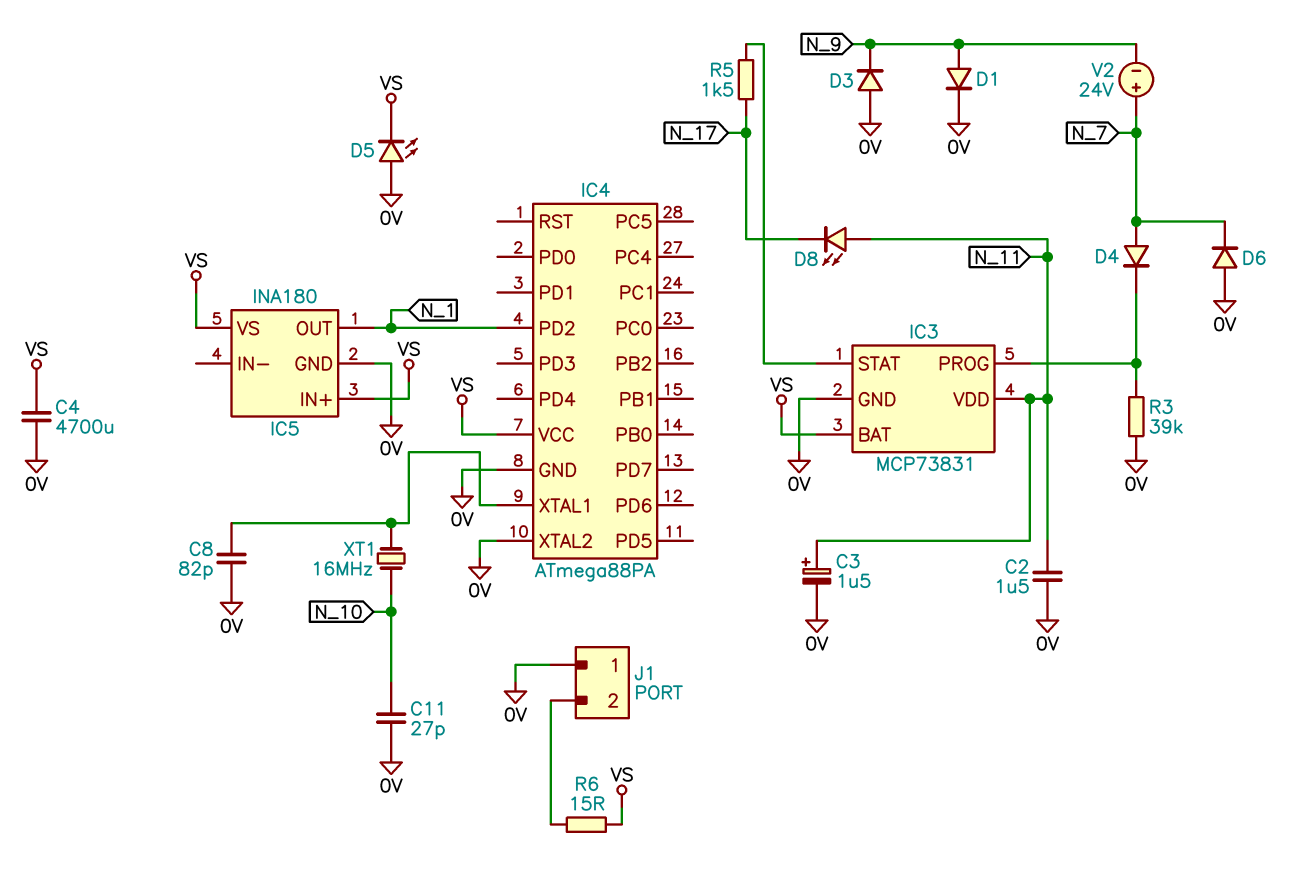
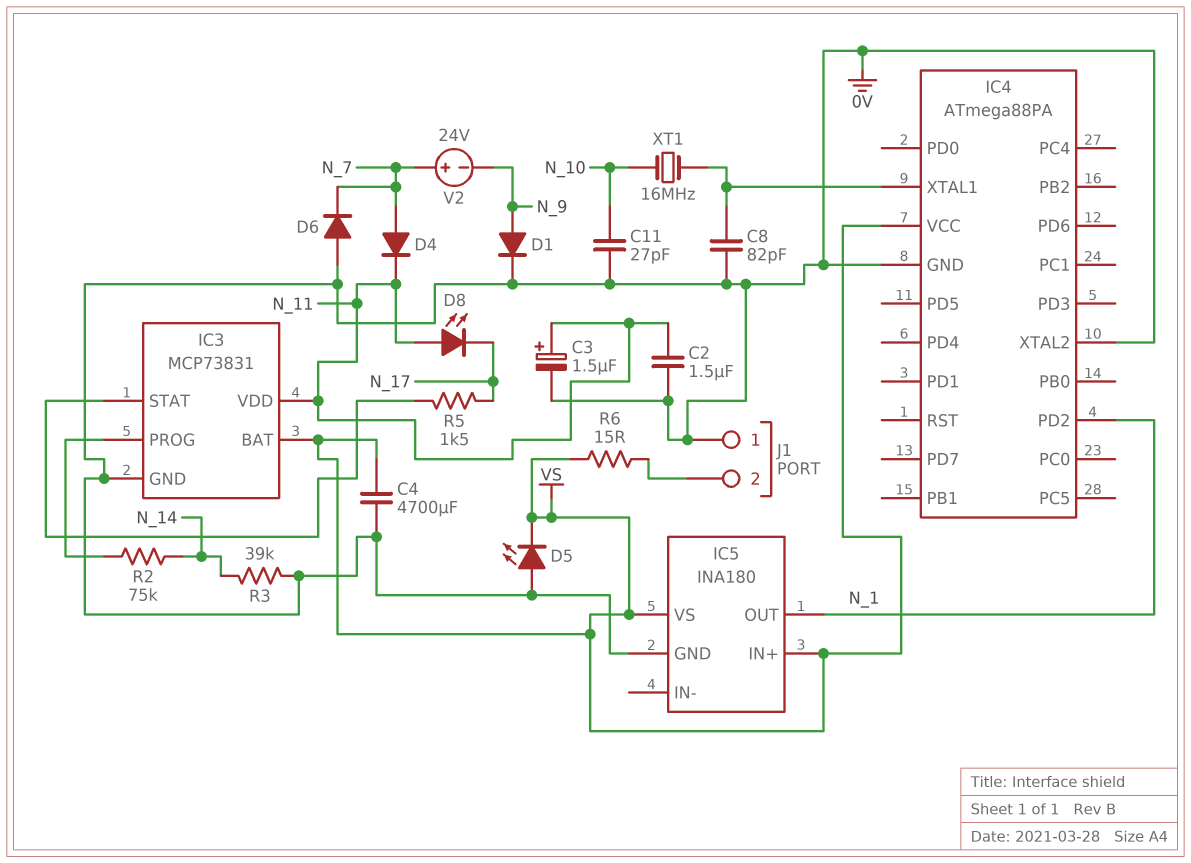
D3: diode (A 0V, K N_9) -> none
D4: diode (A N_7, K IC3/PROG) -> diode (A N_7, K N_11)
R2: none -> 75k (IC3/PROG, N_14)
R3: 39k (0V, IC3/PROG) -> 39k (0V, N_14)

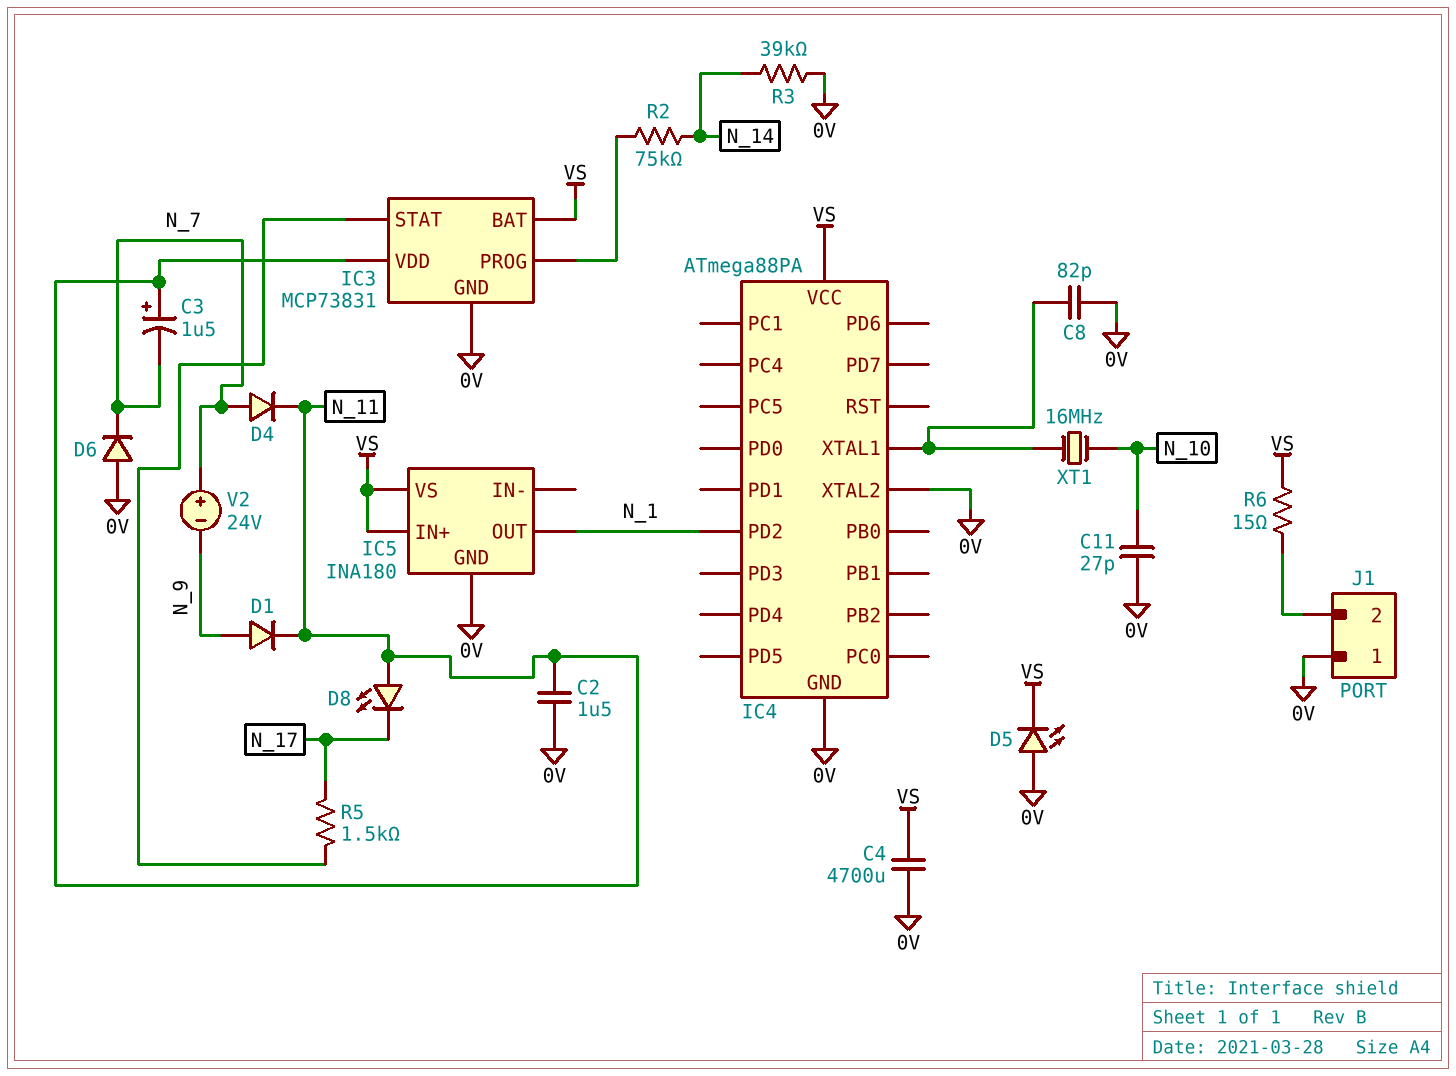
C3: 1.5uF (plus N_11, minus 0V) -> 1.5uF (plus N_11, minus N_7)
D1: diode (A N_9, K 0V) -> diode (A N_9, K N_11)

